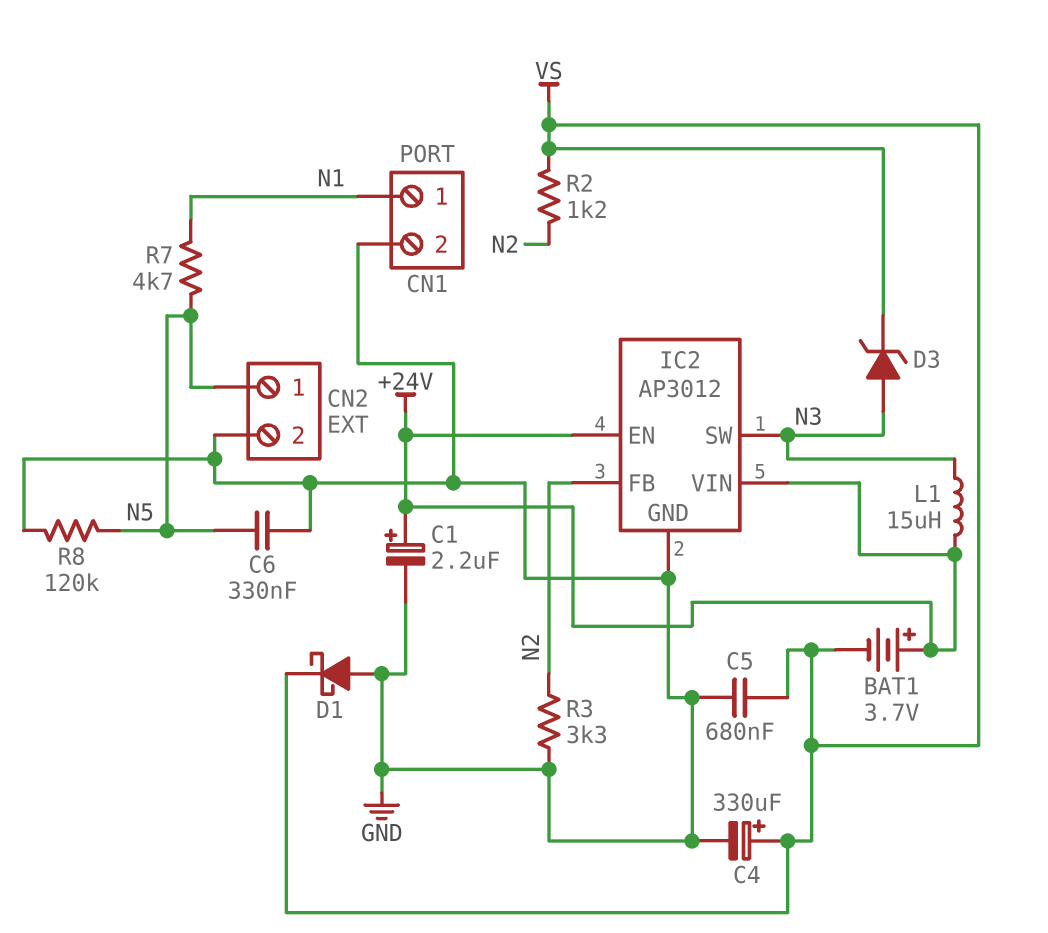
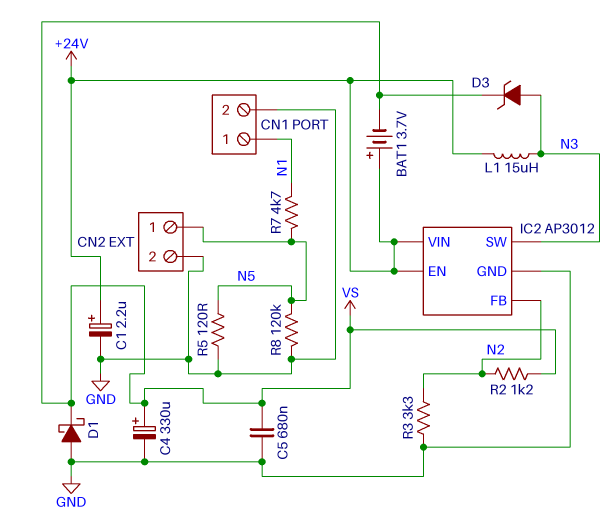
C6: 330nF (GND, N5) -> none
R5: none -> 120 (GND, N5)

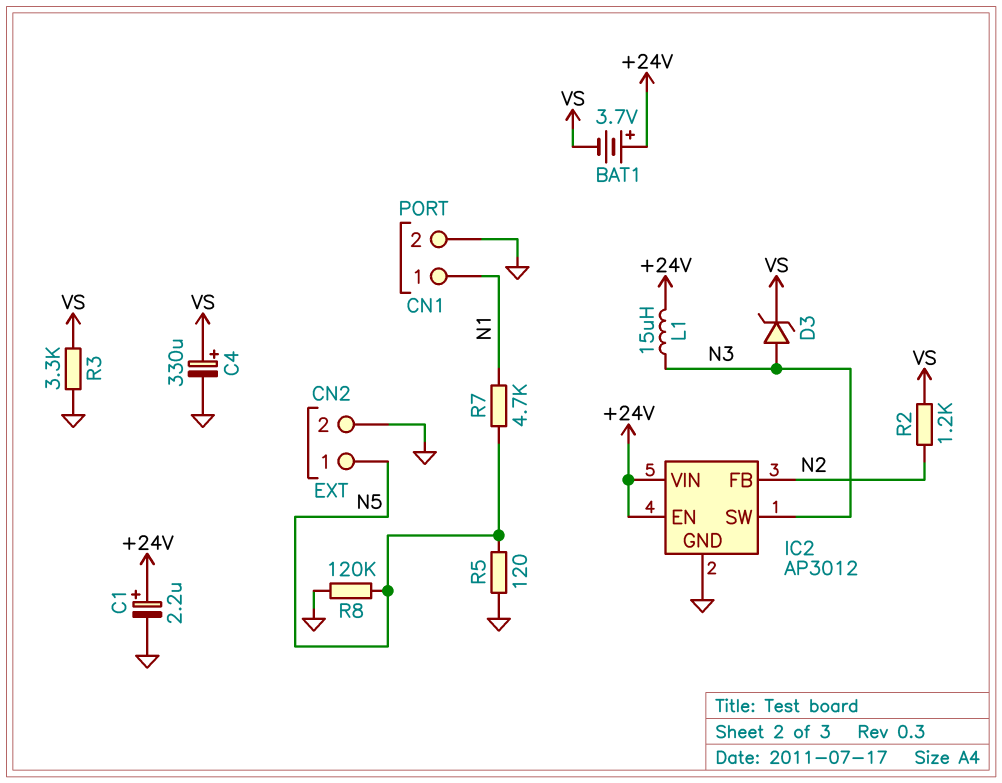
C5: 680nF (GND, VS) -> none
D1: schottky (A GND, K VS) -> none
R3: 3.3k (GND, N2) -> 3.3k (GND, VS)

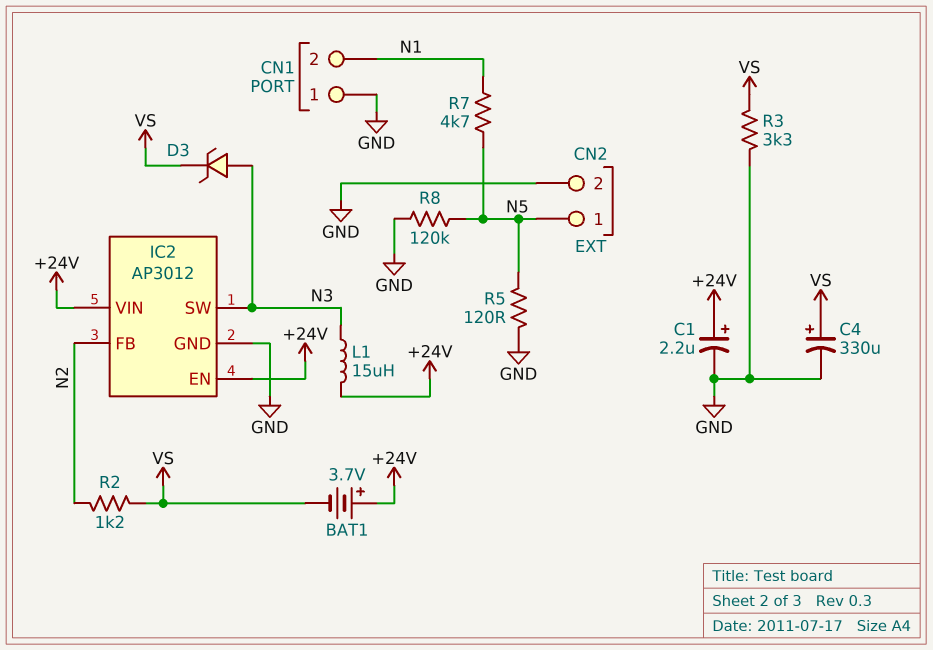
CN1 pin 1: N1 -> GND
CN1 pin 2: GND -> N1

